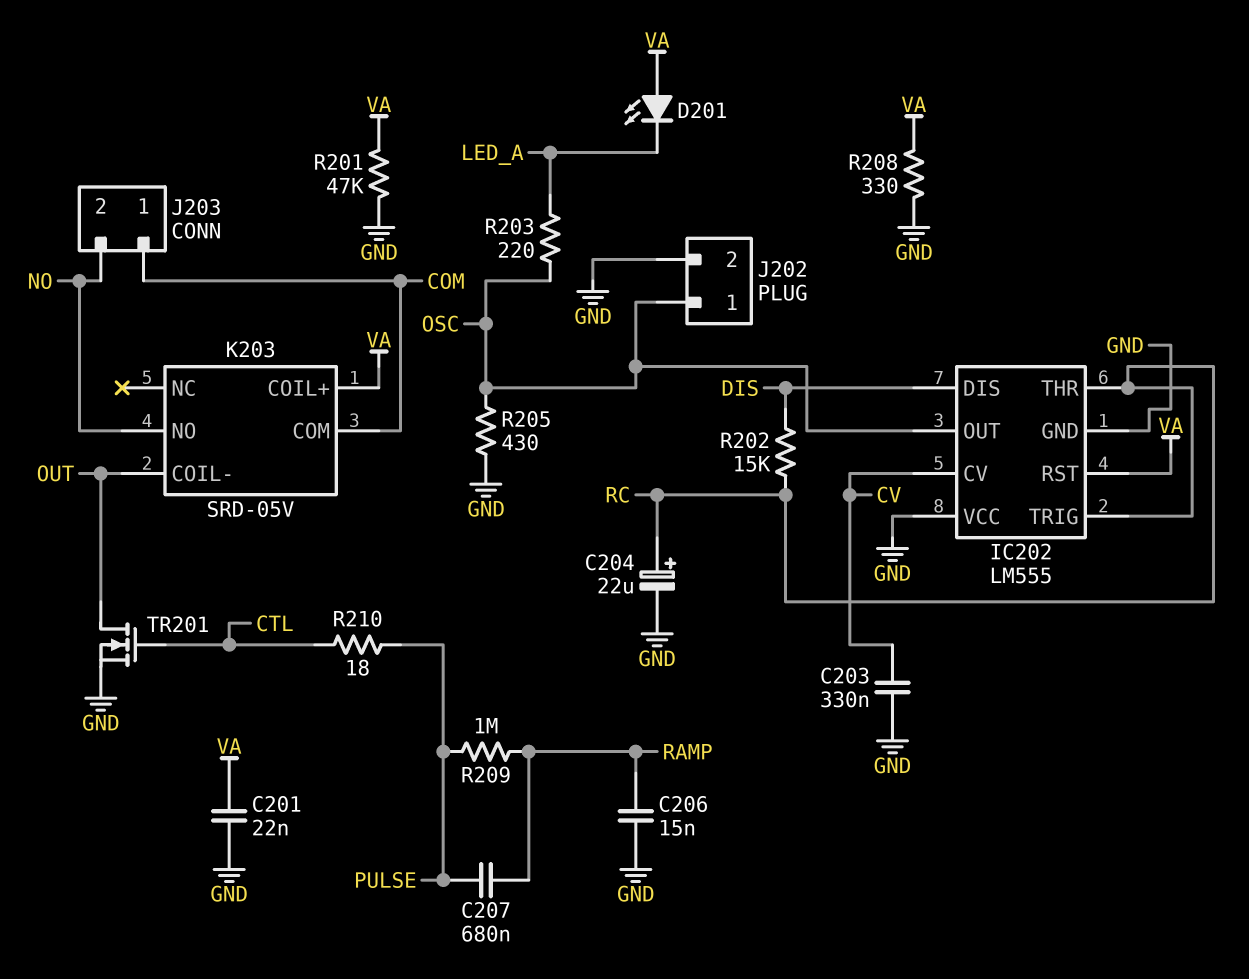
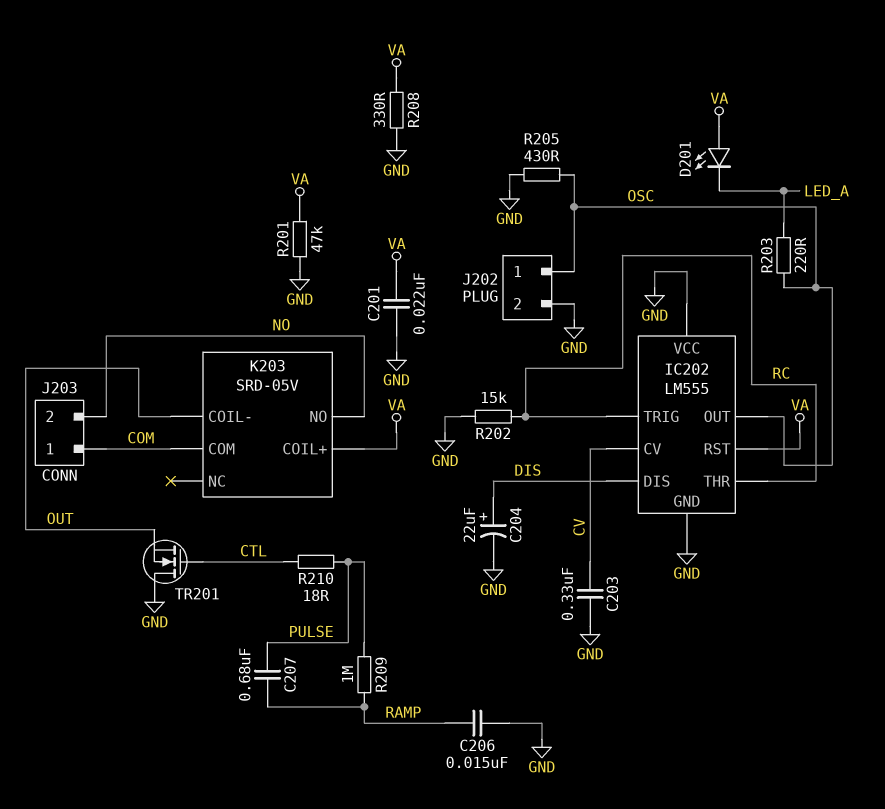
C204: 22uF (plus RC, minus GND) -> 22uF (plus DIS, minus GND)
R202: 15k (DIS, RC) -> 15k (GND, RC)
TR201: NMOS (G CTL, D OUT, S GND) -> NMOS (G CTL, D GND, S OUT)

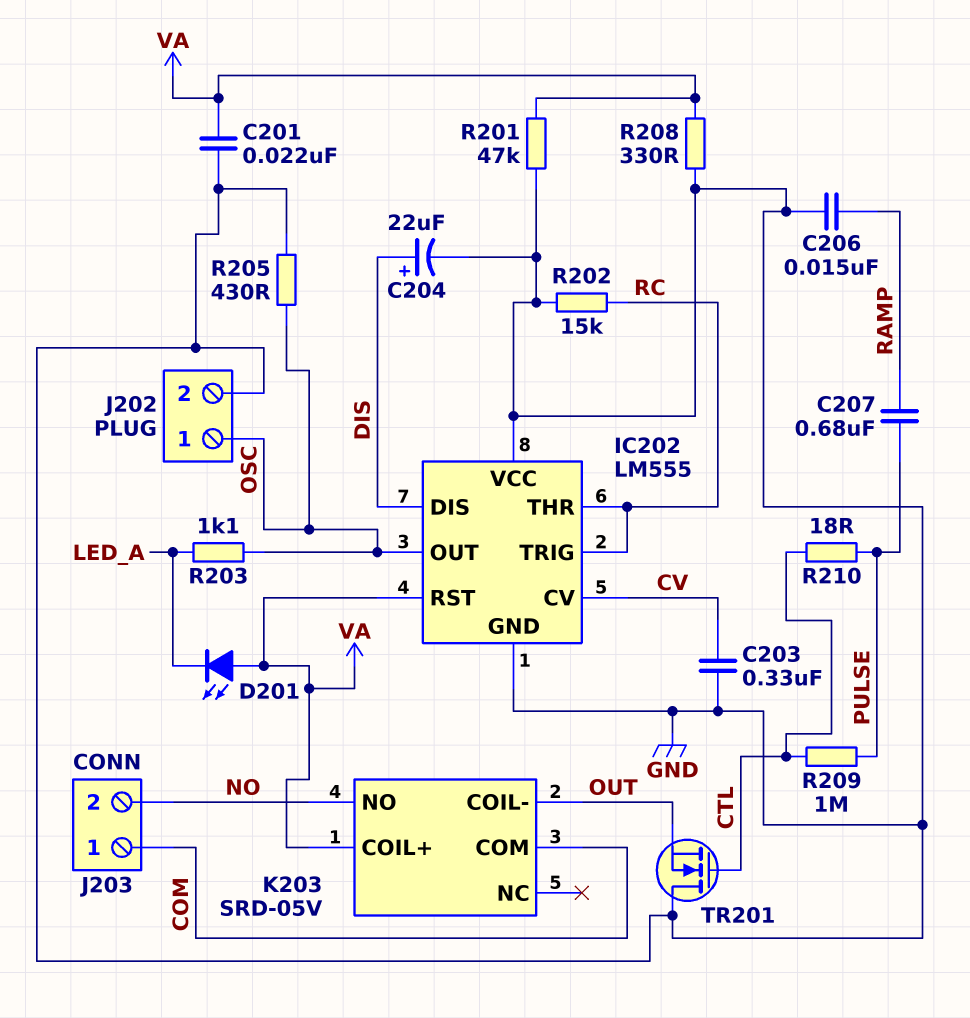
R203: 220 (LED_A, OSC) -> 1.1k (LED_A, OSC)
R209: 1M (PULSE, RAMP) -> 1M (CTL, PULSE)

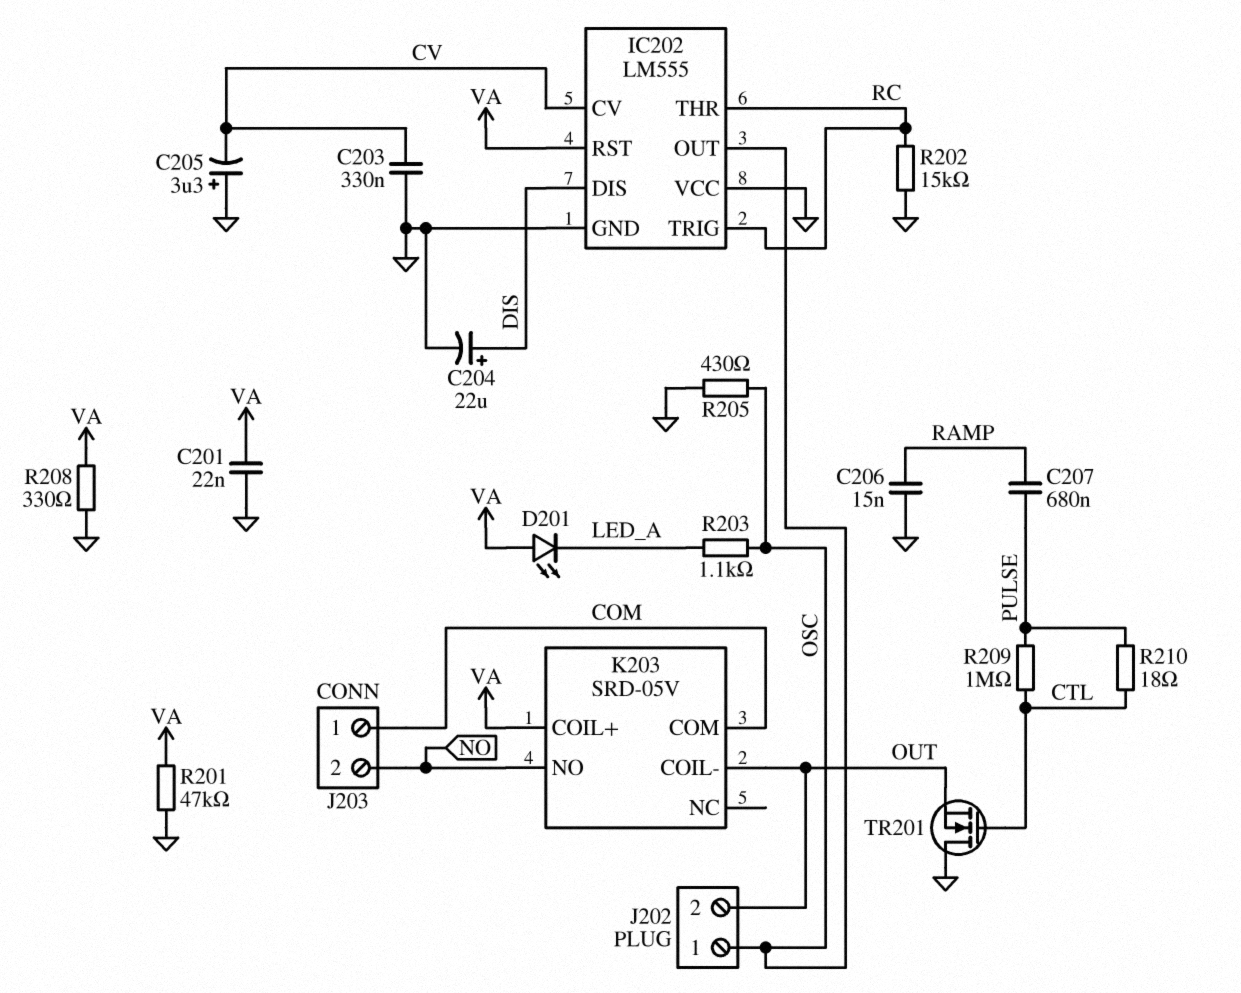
C205: none -> 3.3uF (plus GND, minus CV)
J202 pin 2: GND -> OUT

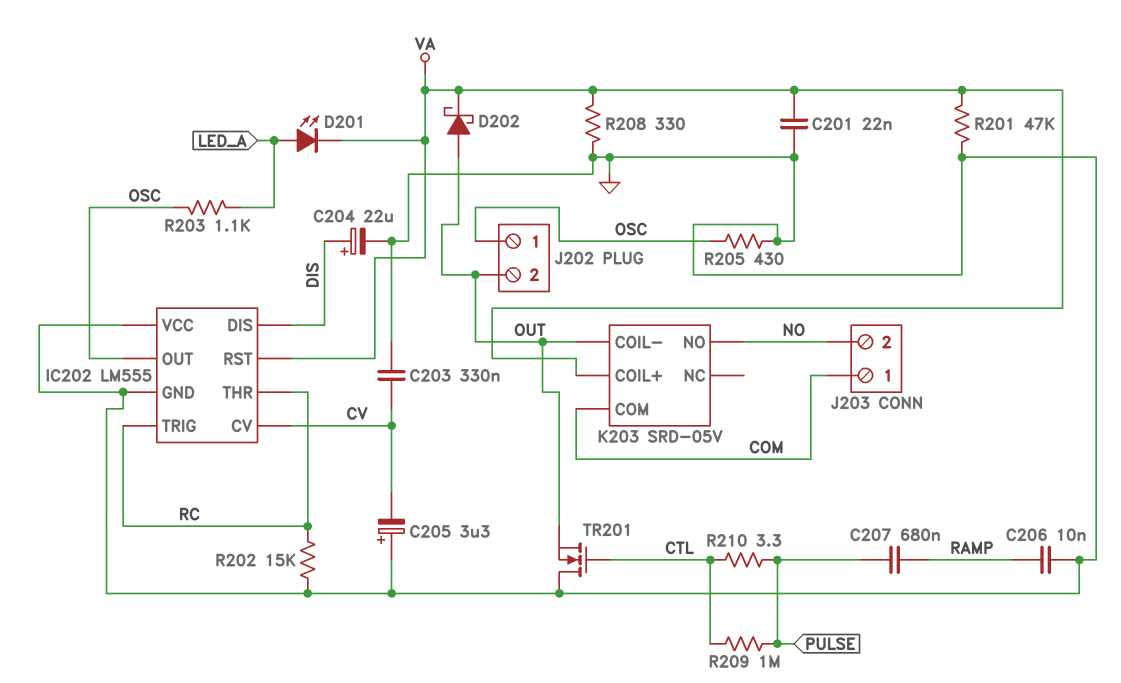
C206: 15nF (GND, RAMP) -> 10nF (GND, RAMP)
D201: LED (A VA, K LED_A) -> LED (A LED_A, K VA)
D202: none -> schottky (A OUT, K VA)
R210: 18 (CTL, PULSE) -> 3.3 (CTL, PULSE)

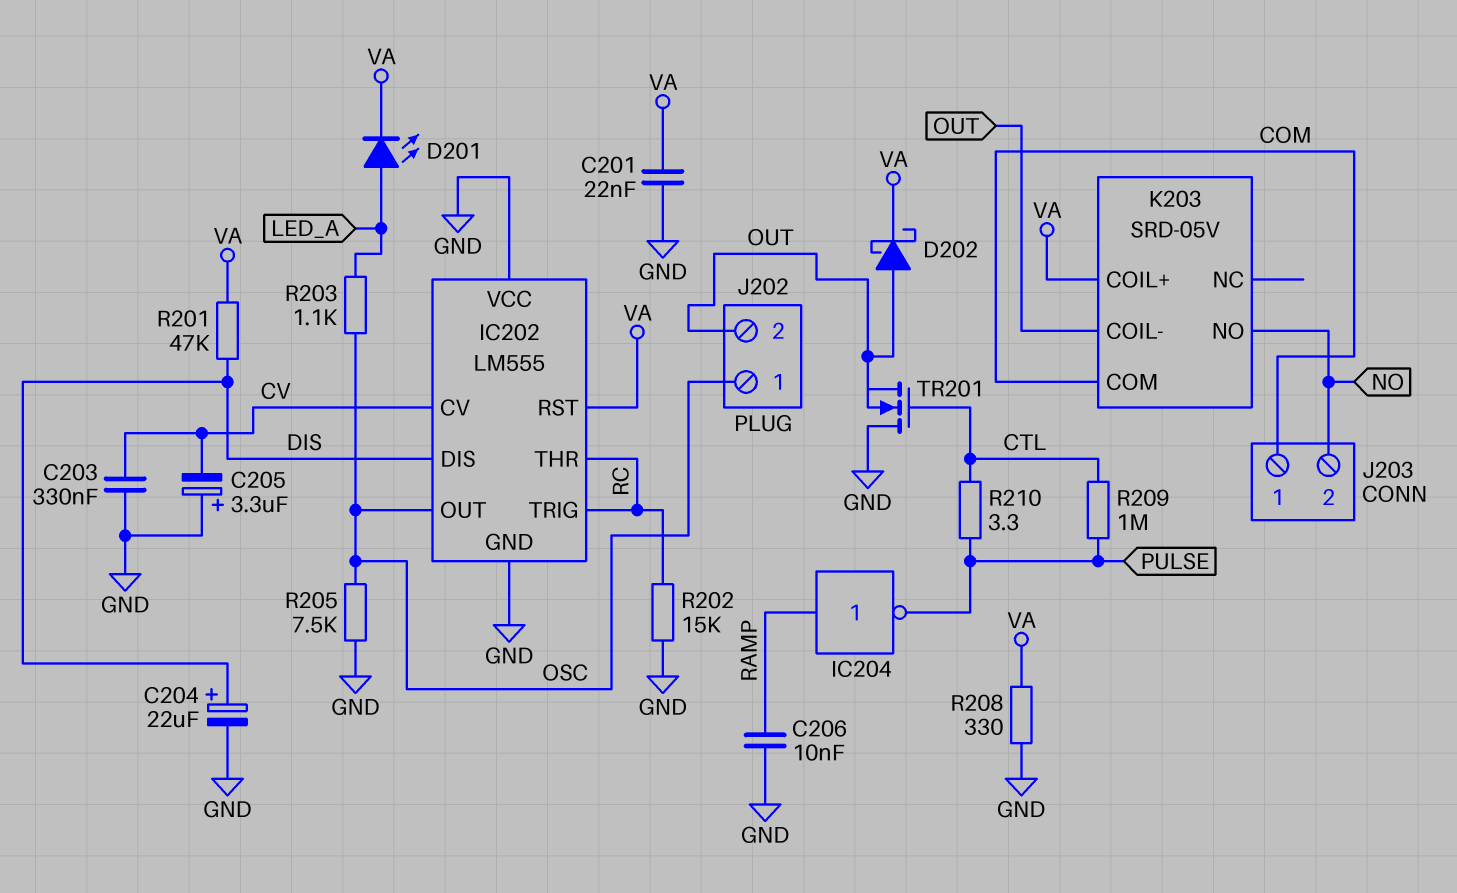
C207: 680nF (PULSE, RAMP) -> none
IC204: none -> NOT (in RAMP, out PULSE)
R201: 47k (GND, VA) -> 47k (DIS, VA)
R205: 430 (GND, OSC) -> 7.5k (GND, OSC)

